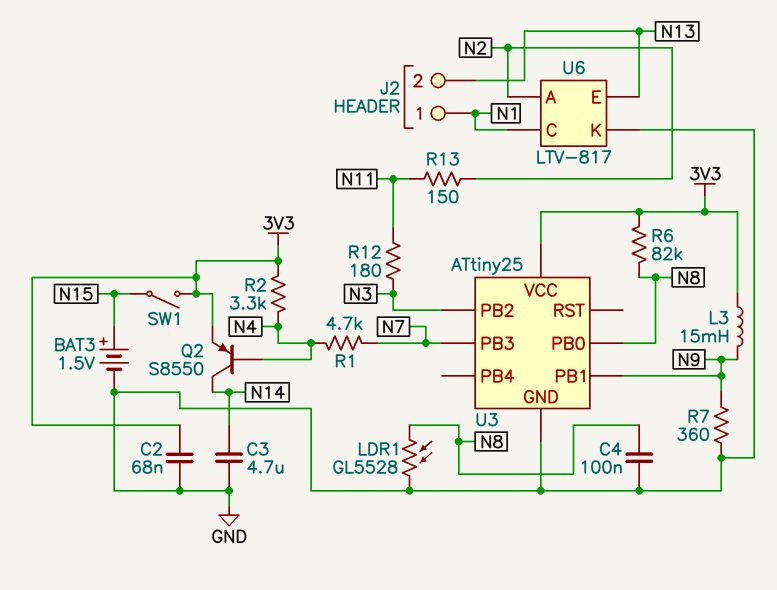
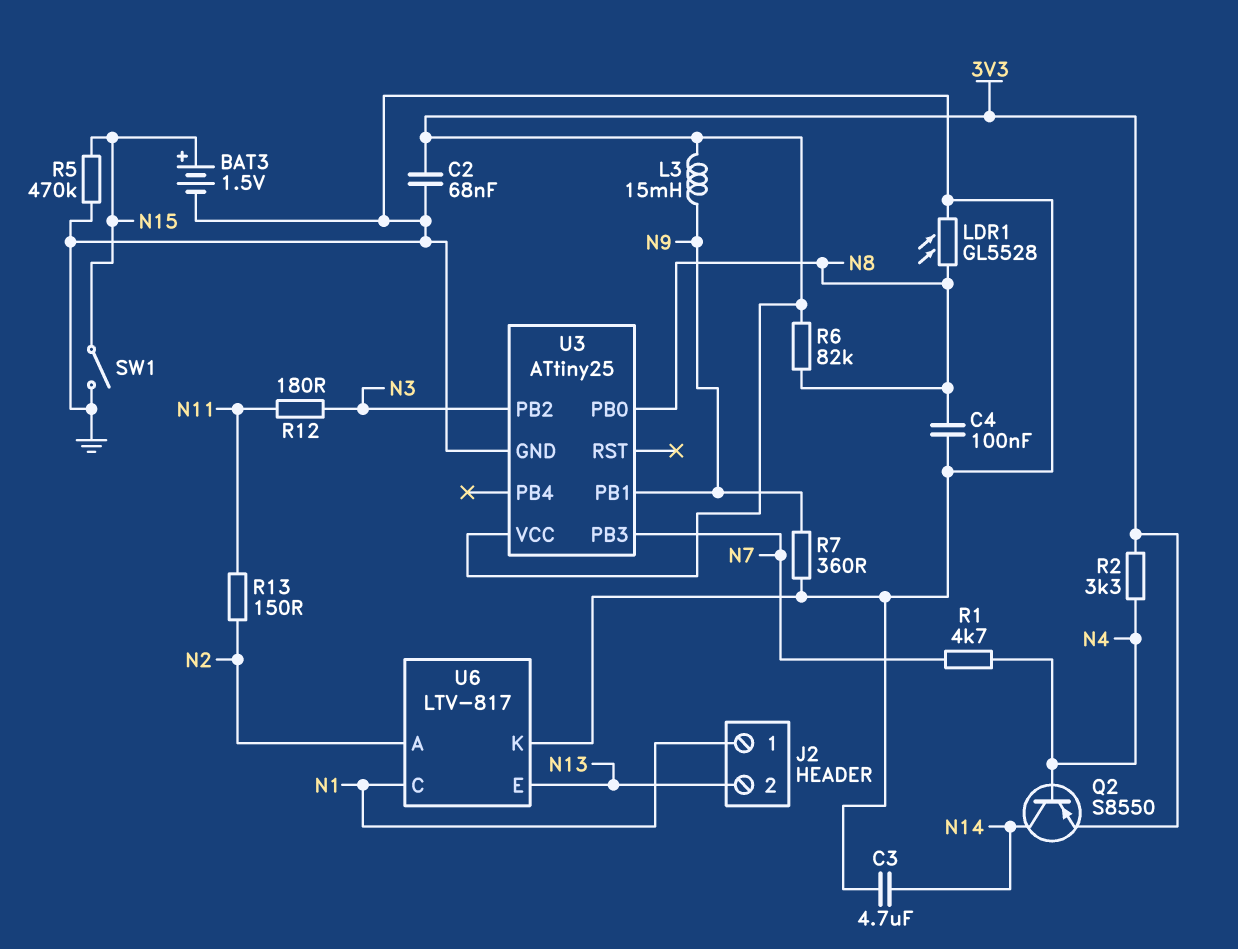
R5: none -> 470k (GND, N15)
SW1: switch (3V3, N15) -> switch (GND, N15)

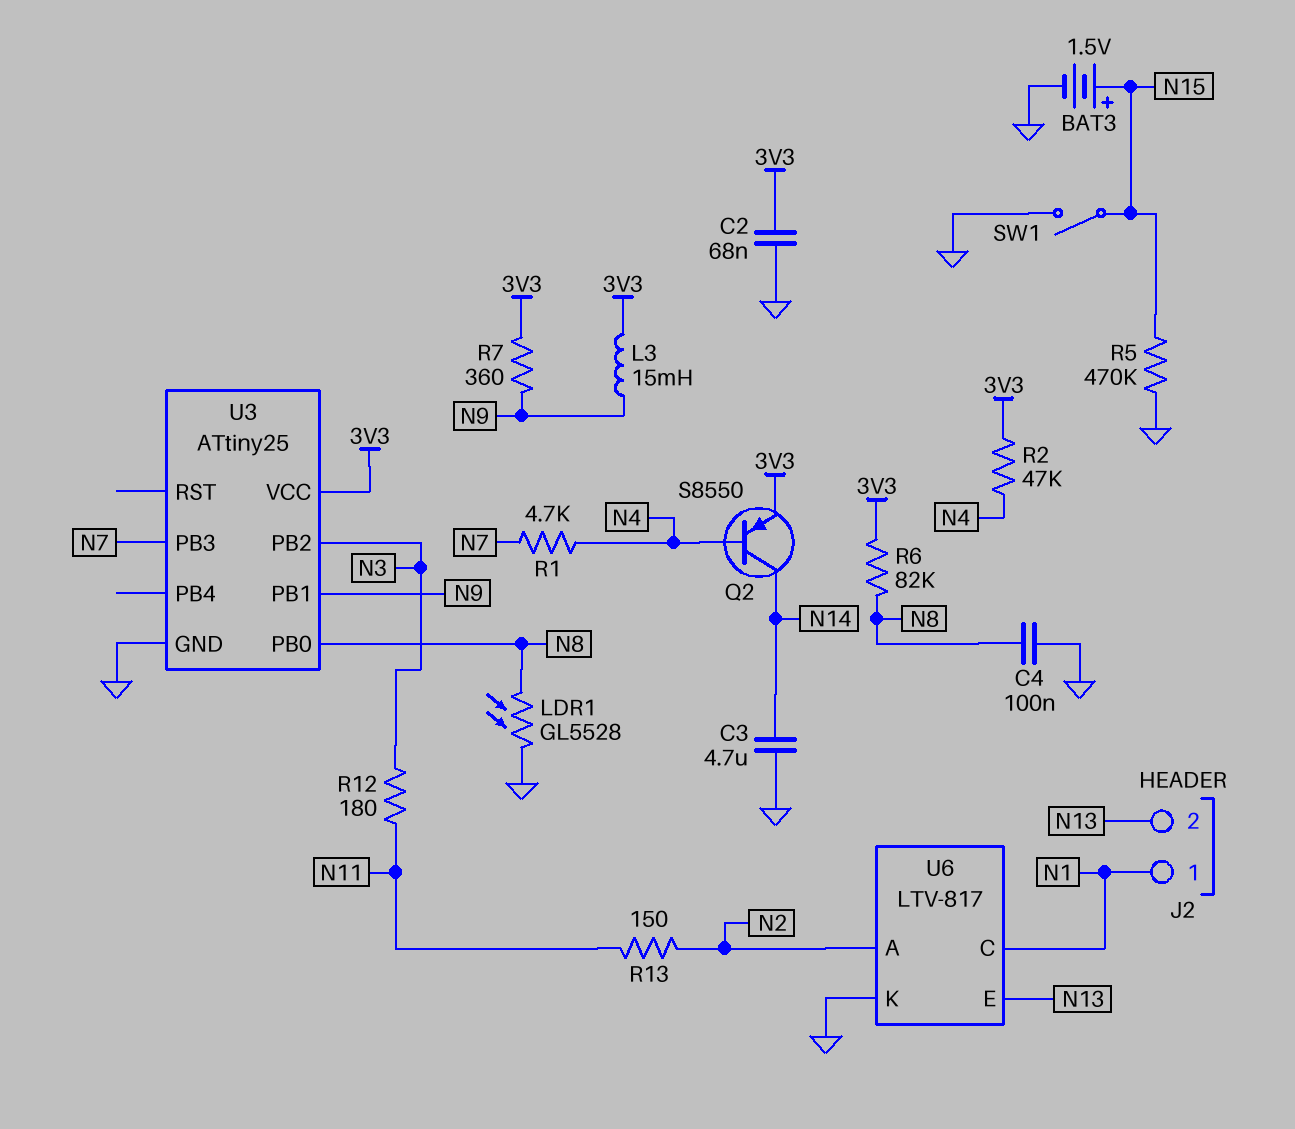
R2: 3.3k (3V3, N4) -> 47k (3V3, N4)
R7: 360 (GND, N9) -> 360 (3V3, N9)

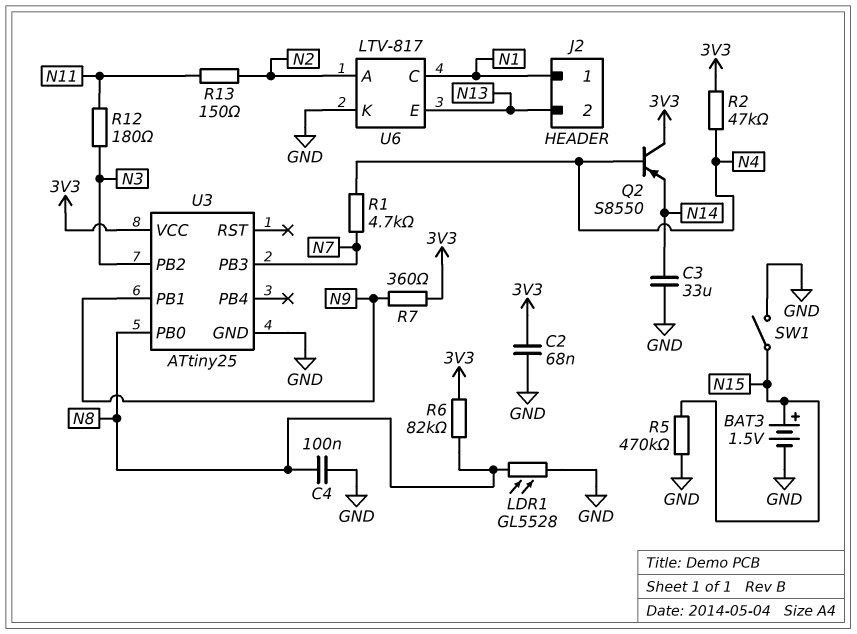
C3: 4.7uF (GND, N14) -> 33uF (GND, N14)
L3: 15mH (3V3, N9) -> none
Q2: PNP S8550 (B N4, C N14, E 3V3) -> PNP S8550 (B N4, C 3V3, E N14)

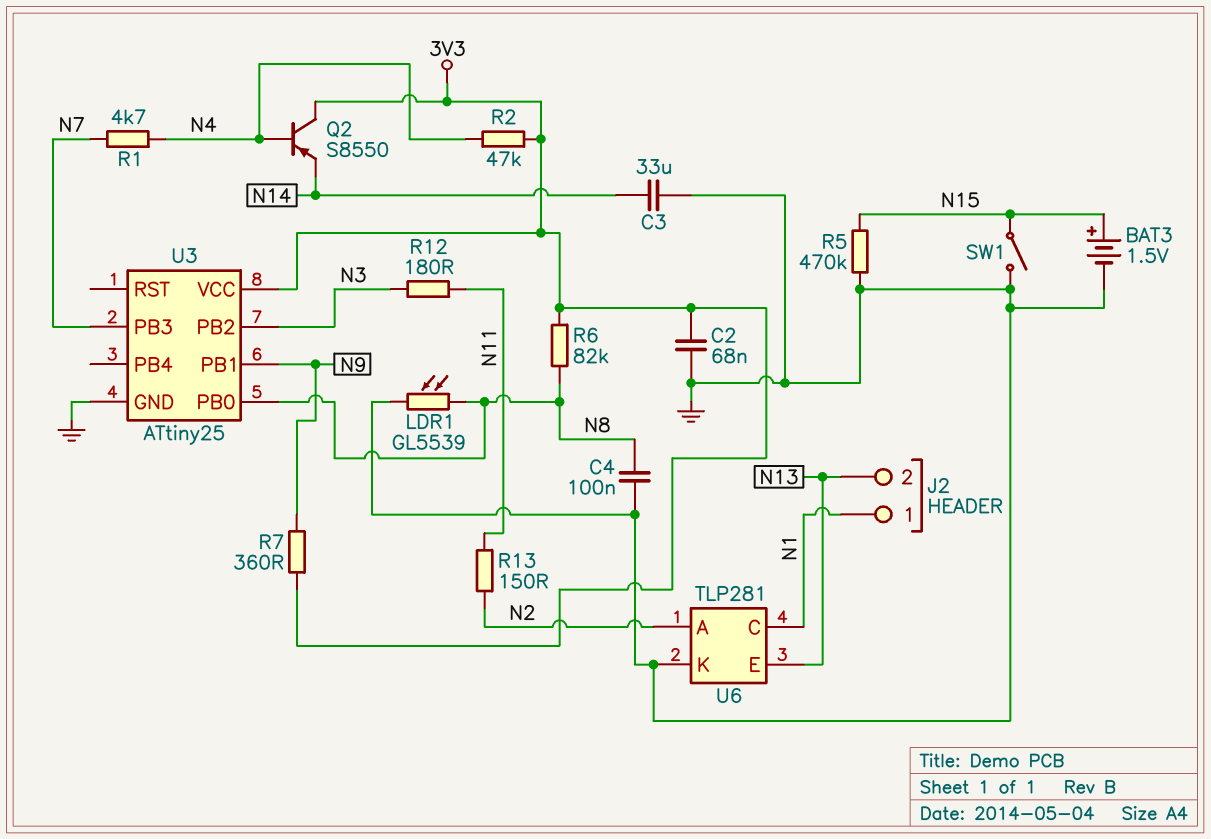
LDR1: GL5528 (GND, N8) -> GL5539 (GND, N8)
U6: LTV-817 -> TLP281

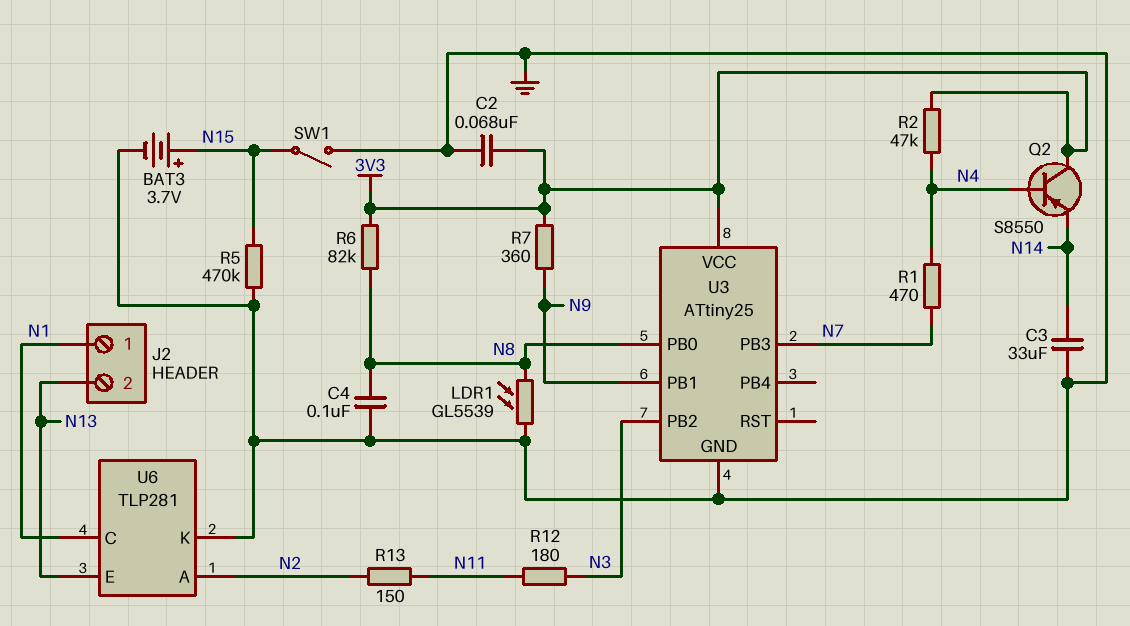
BAT3: 1.5V (plus N15, minus GND) -> 3.7V (plus N15, minus GND)
R1: 4.7k (N4, N7) -> 470 (N4, N7)

